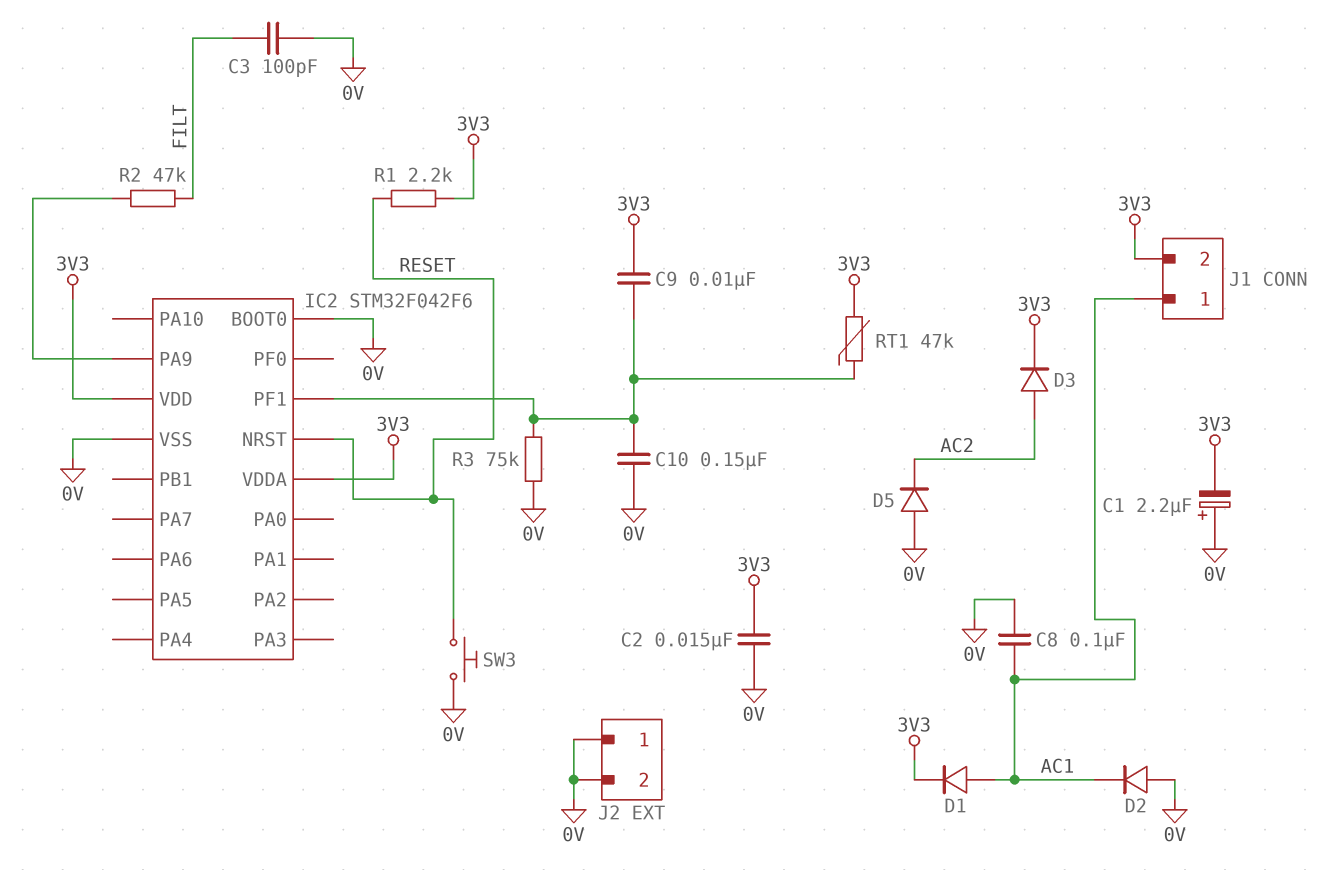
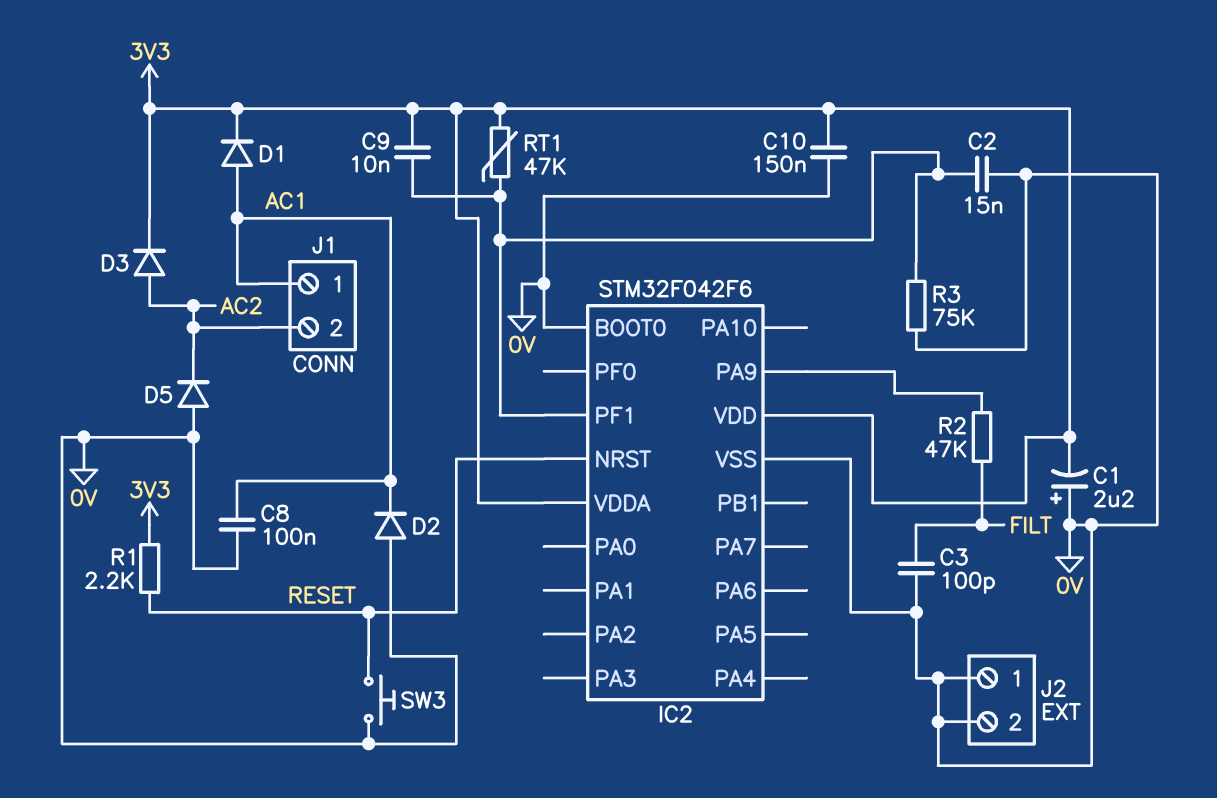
C2: 15nF (0V, 3V3) -> 15nF (0V, IC2/PF1)
C10: 150nF (0V, IC2/PF1) -> 150nF (0V, 3V3)
J1 pin 2: 3V3 -> AC2

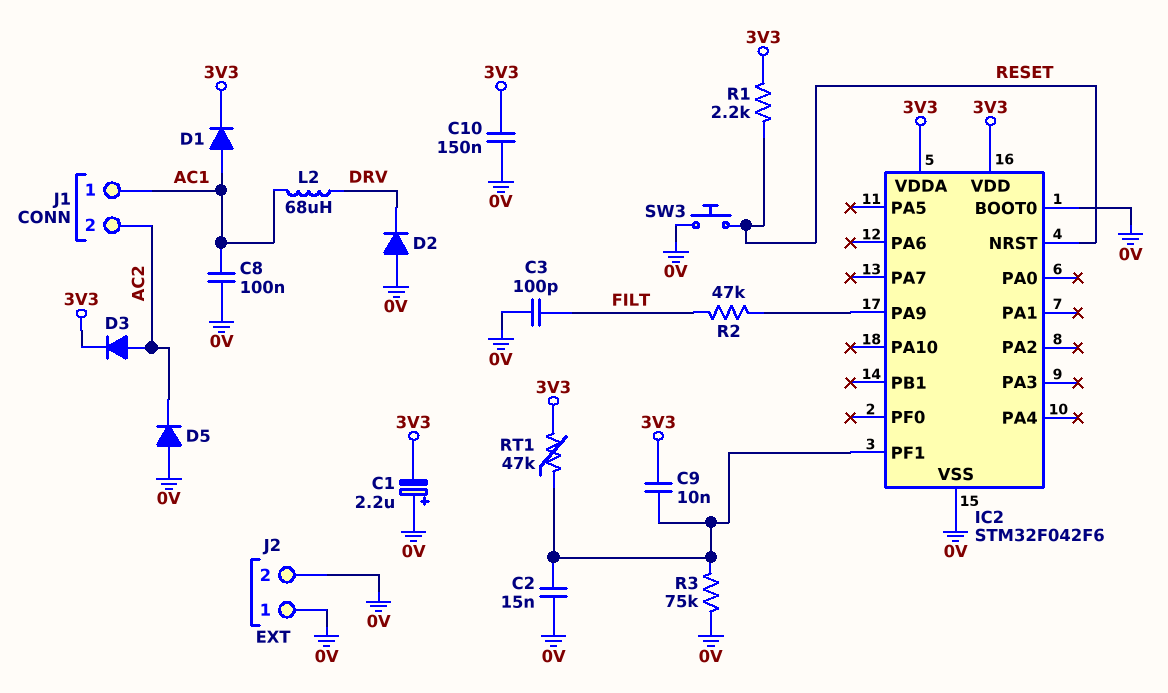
D2: diode (A 0V, K AC1) -> diode (A 0V, K DRV)
L2: none -> 68uH (AC1, DRV)

